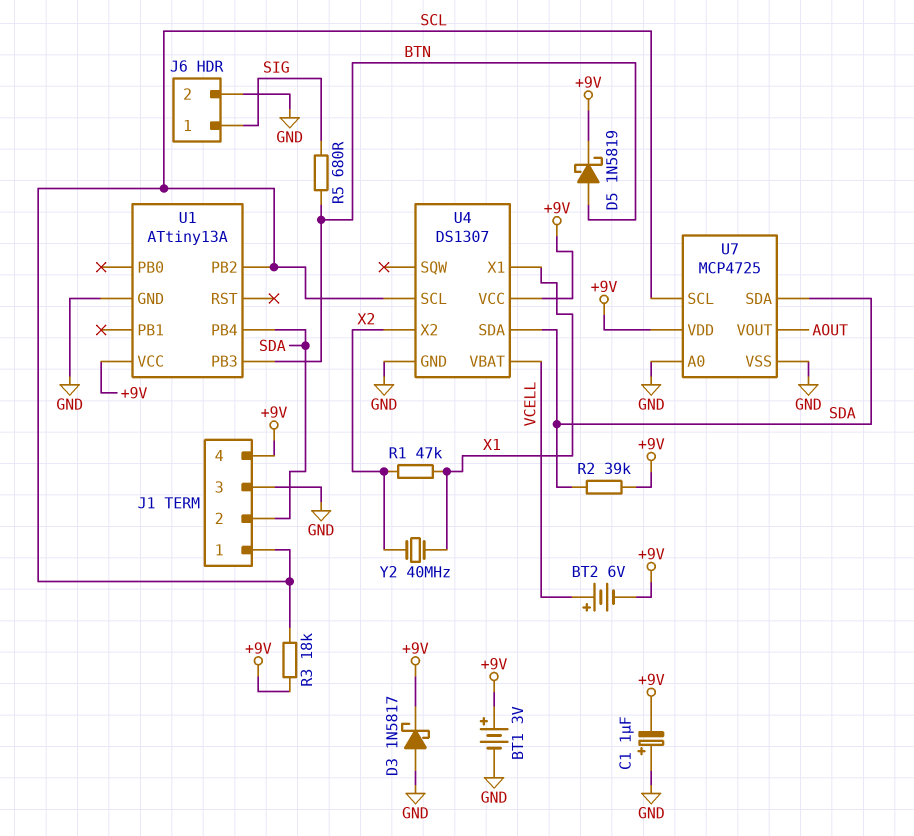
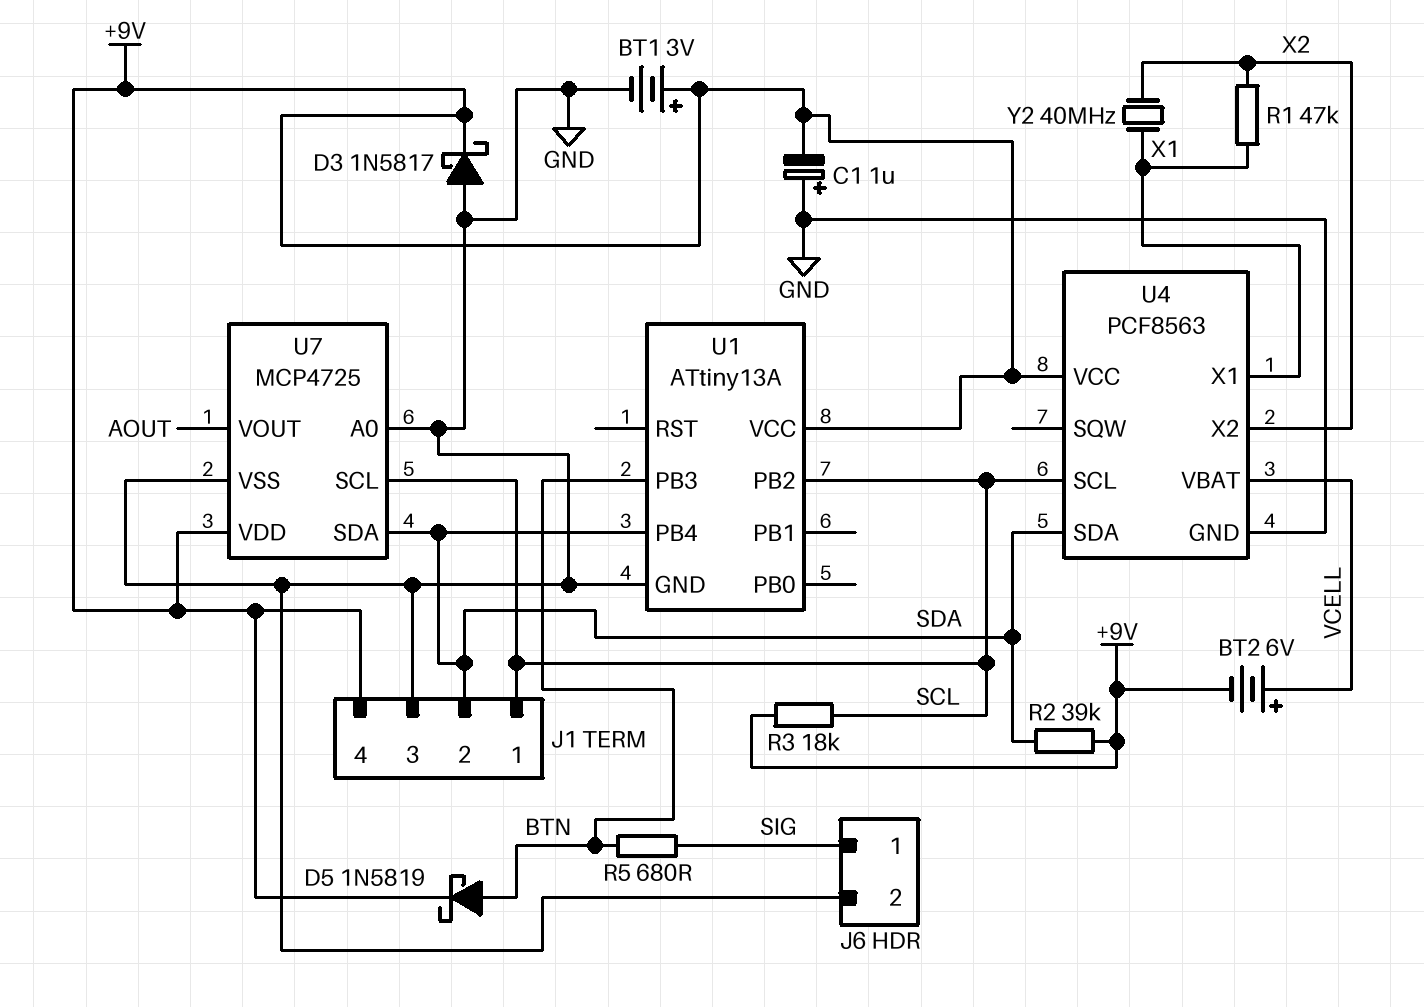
U4: DS1307 -> PCF8563

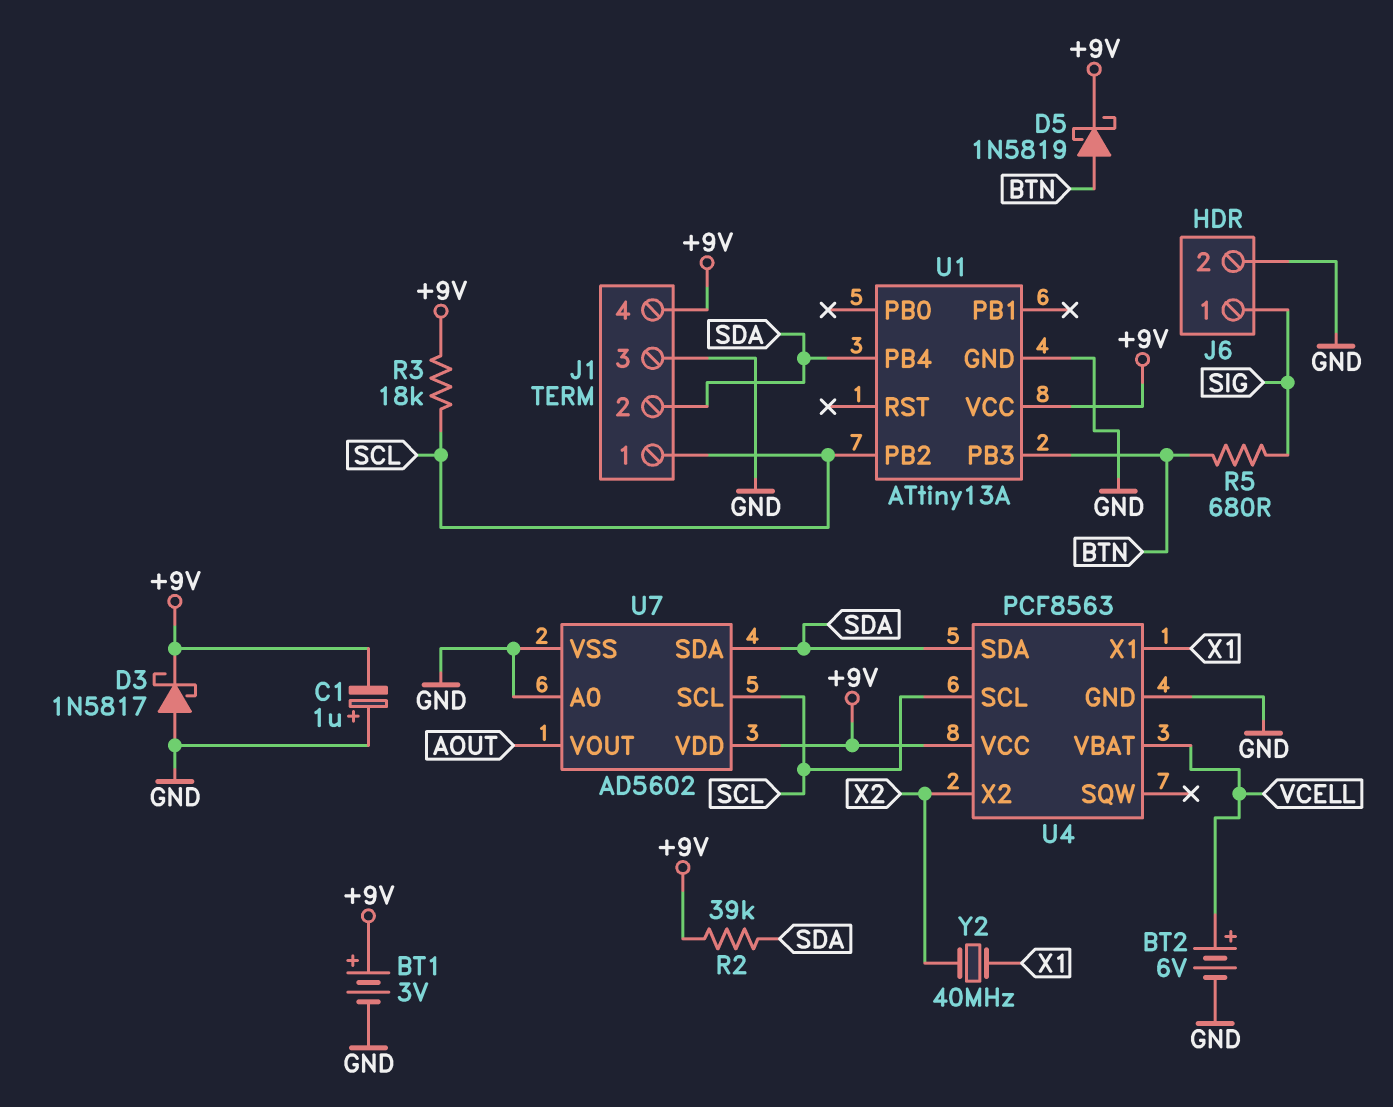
BT2: 6V (plus VCELL, minus +9V) -> 6V (plus VCELL, minus GND)
R1: 47k (X1, X2) -> none
U7: MCP4725 -> AD5602

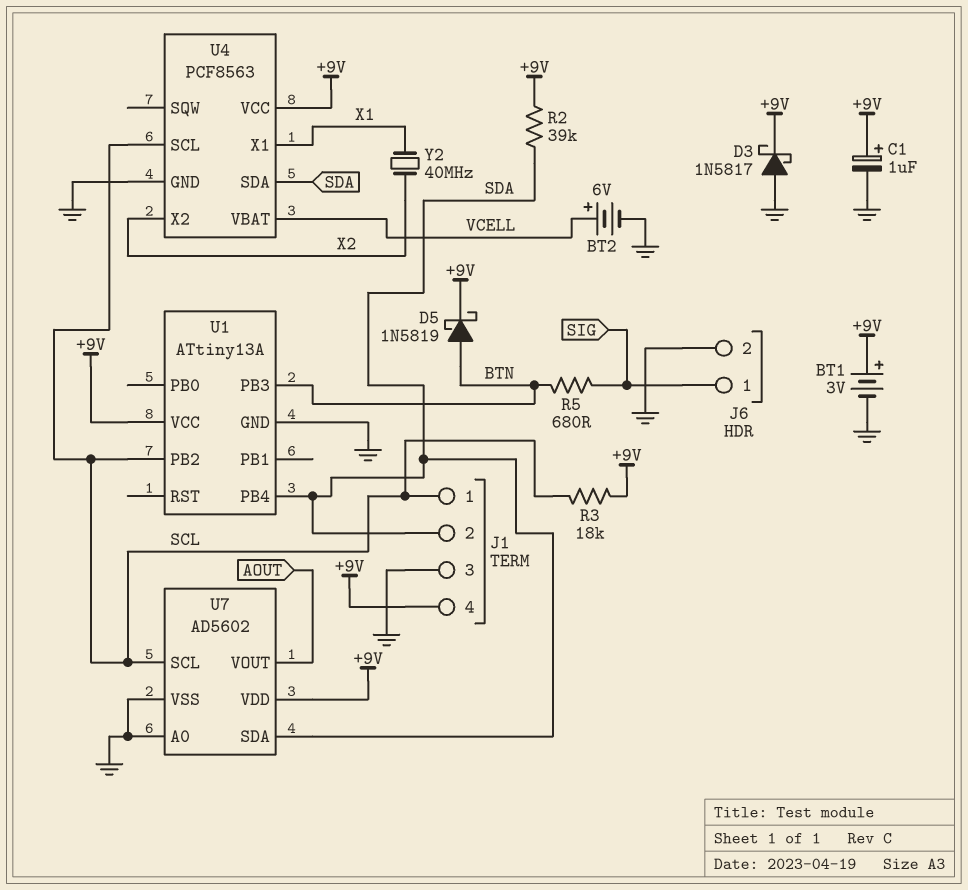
C1: 1uF (plus GND, minus +9V) -> 1uF (plus +9V, minus GND)

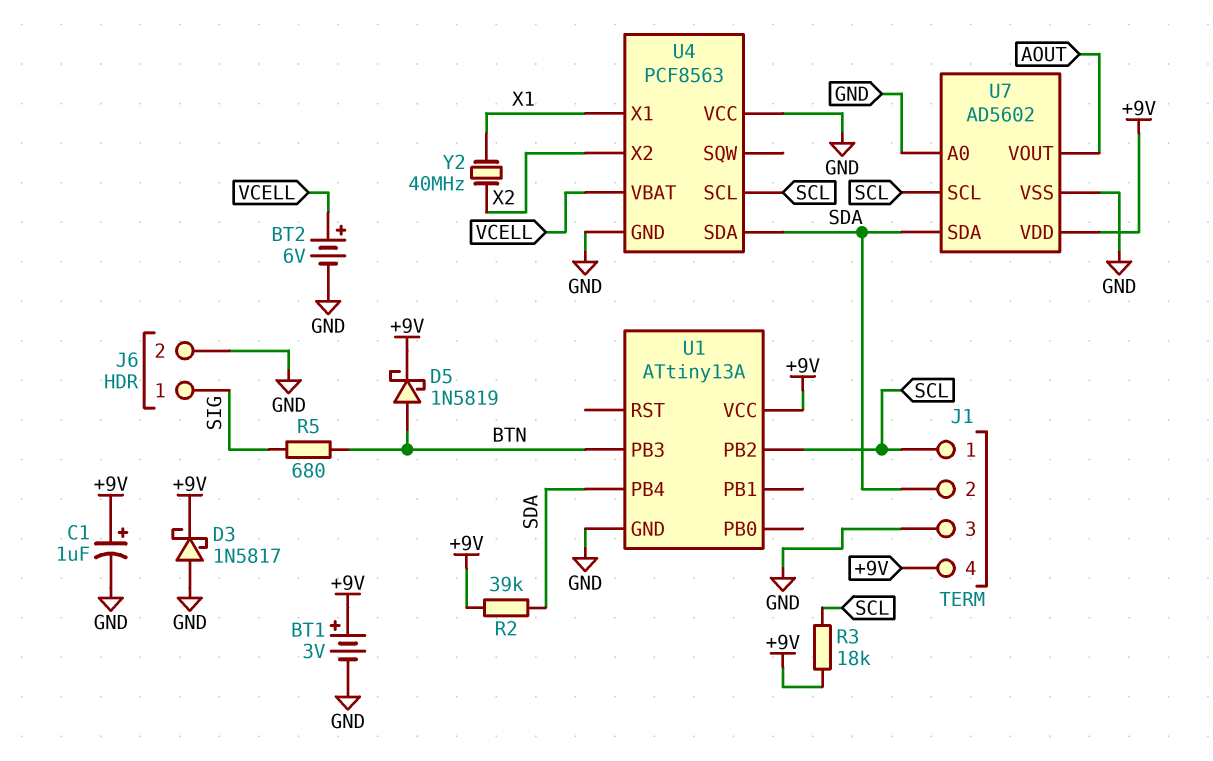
U4 pin VCC: +9V -> GND

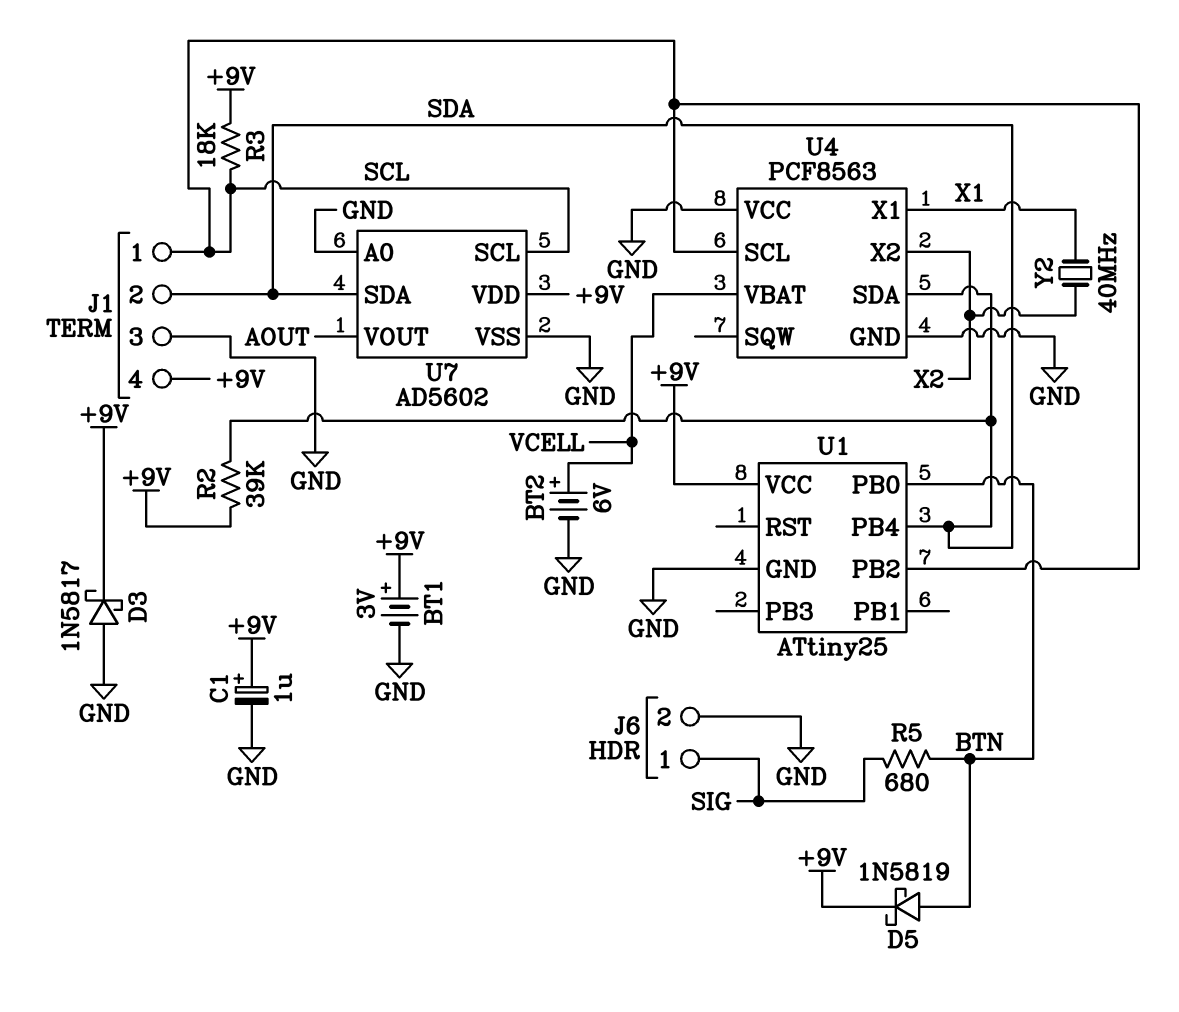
U1: ATtiny13A -> ATtiny25
U1 pin PB0: none -> BTN
U1 pin PB3: BTN -> none

